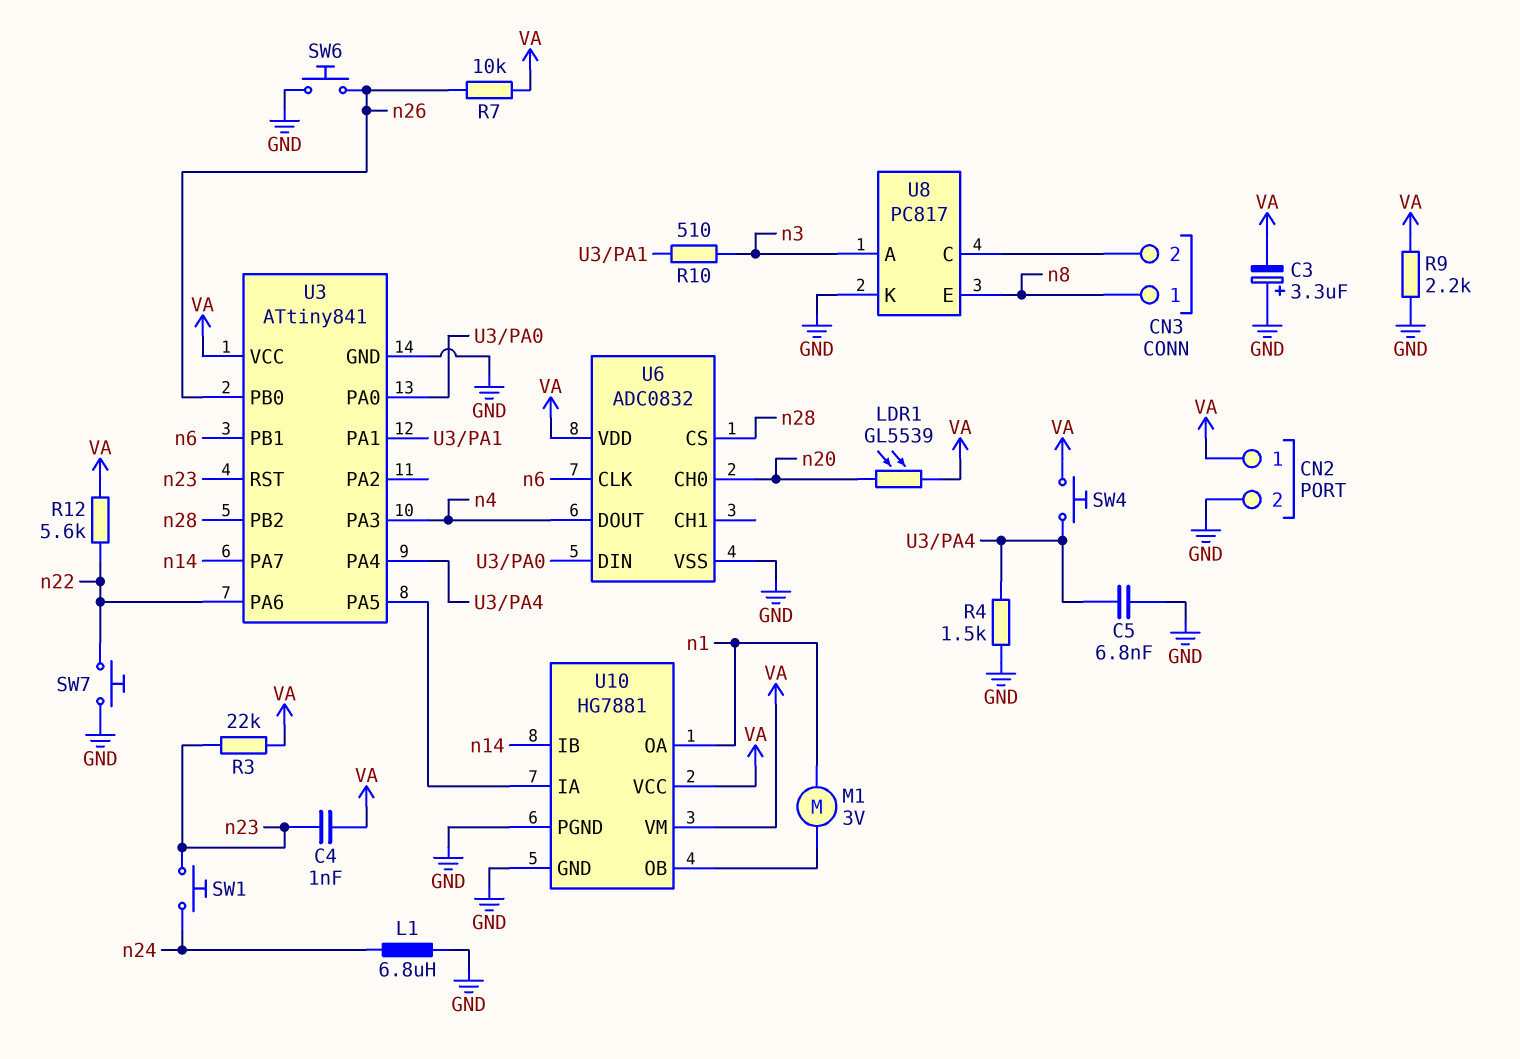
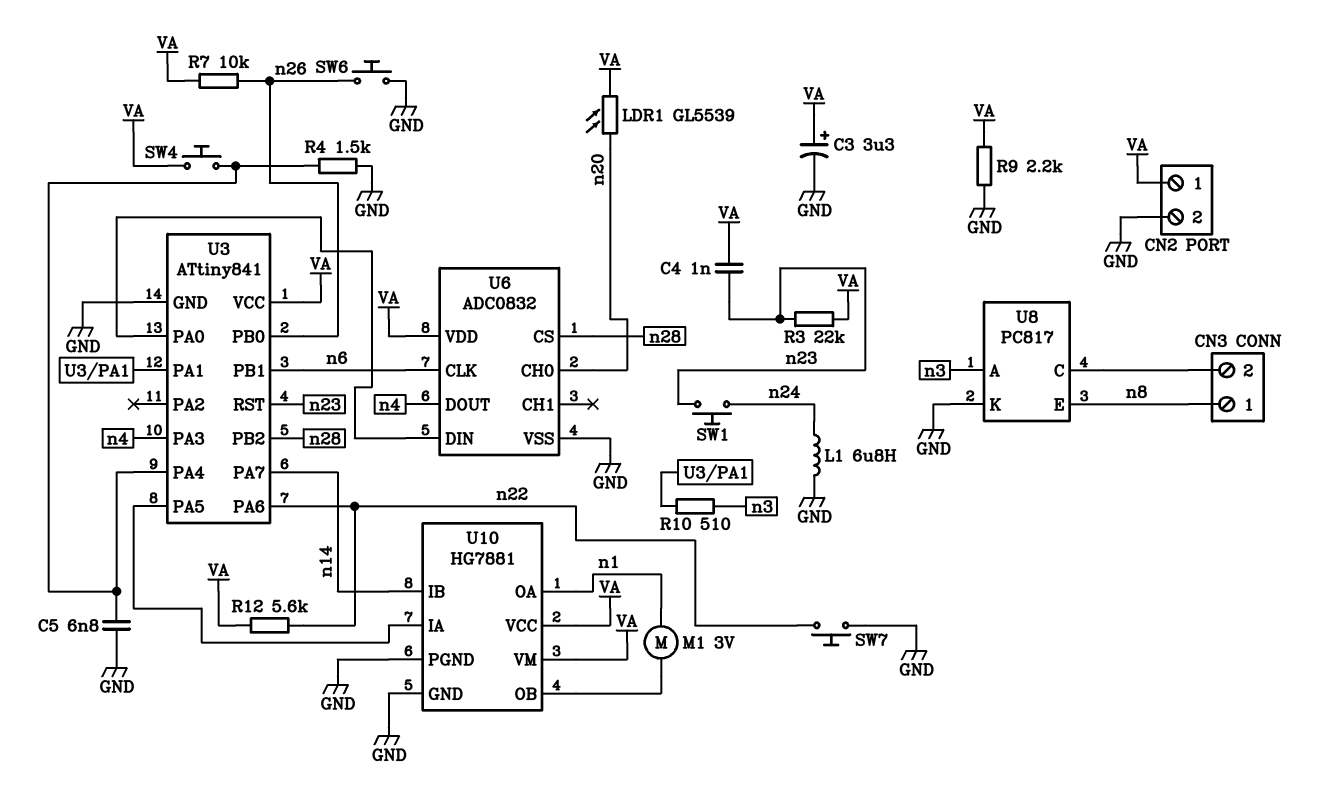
C3: 3.3uF (plus GND, minus VA) -> 3.3uF (plus VA, minus GND)

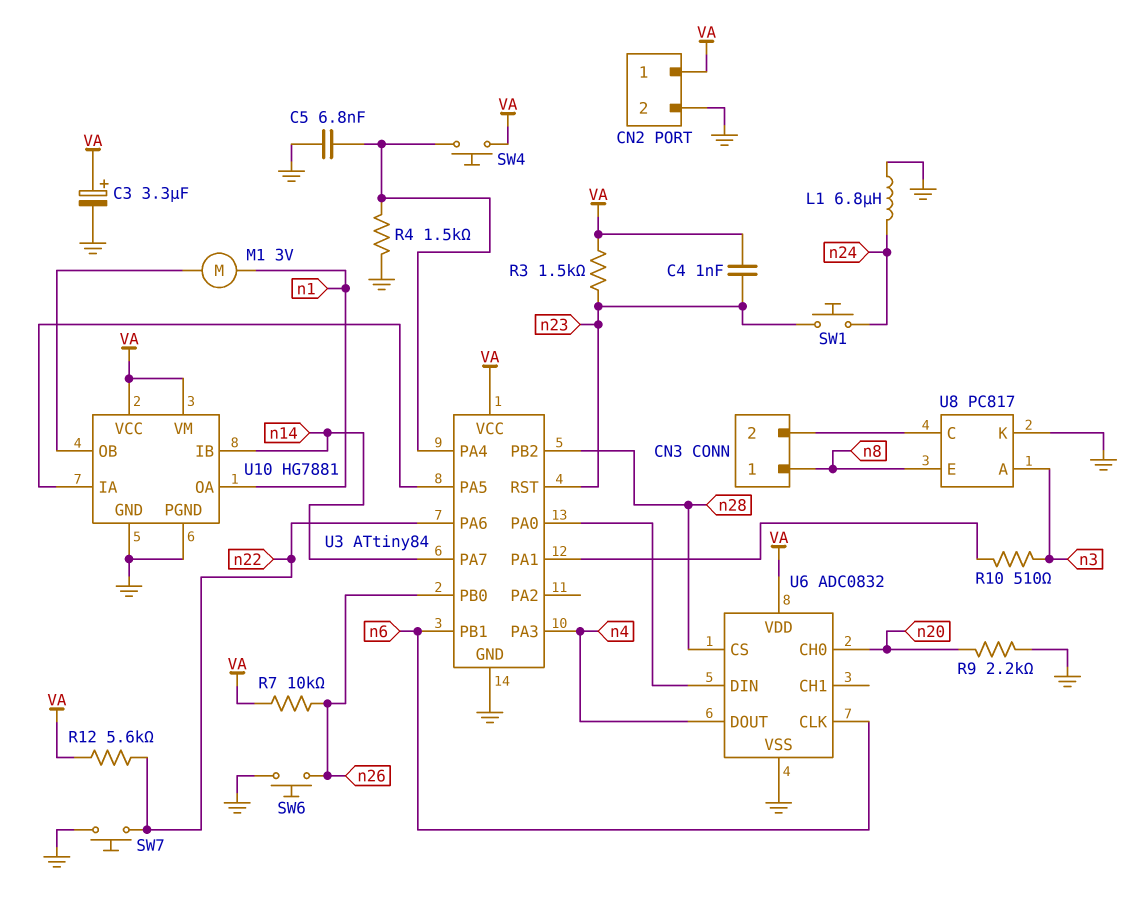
LDR1: GL5539 (VA, n20) -> none
R3: 22k (VA, n23) -> 1.5k (VA, n23)
R9: 2.2k (GND, VA) -> 2.2k (GND, n20)
U3: ATtiny841 -> ATtiny84

